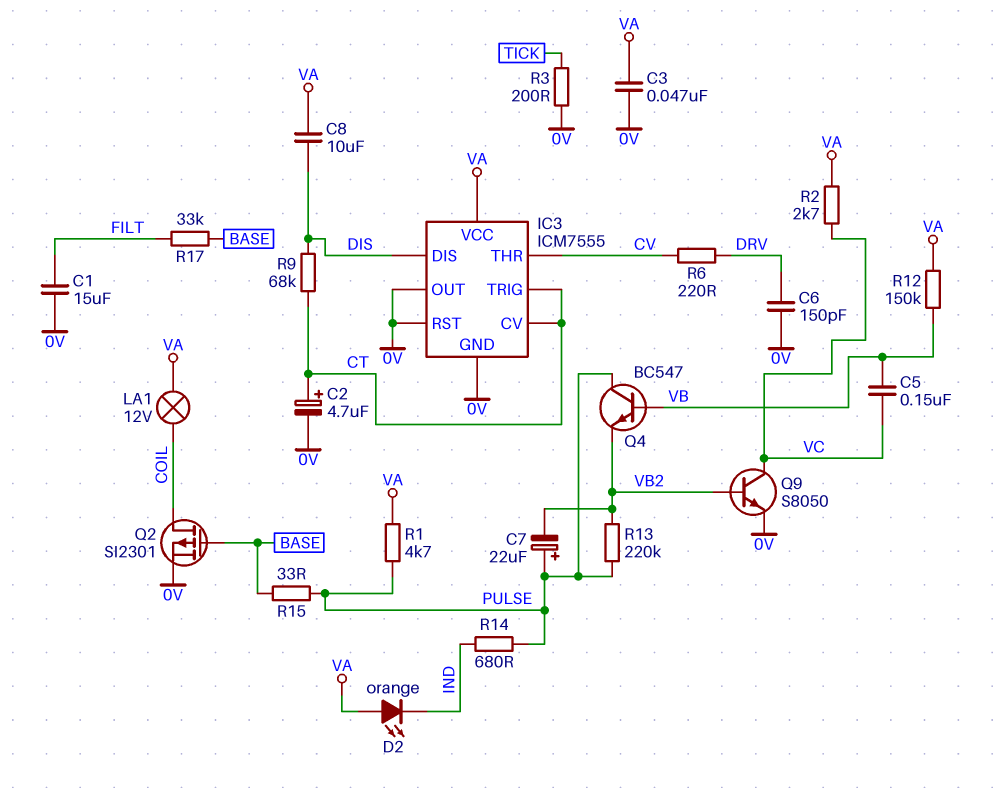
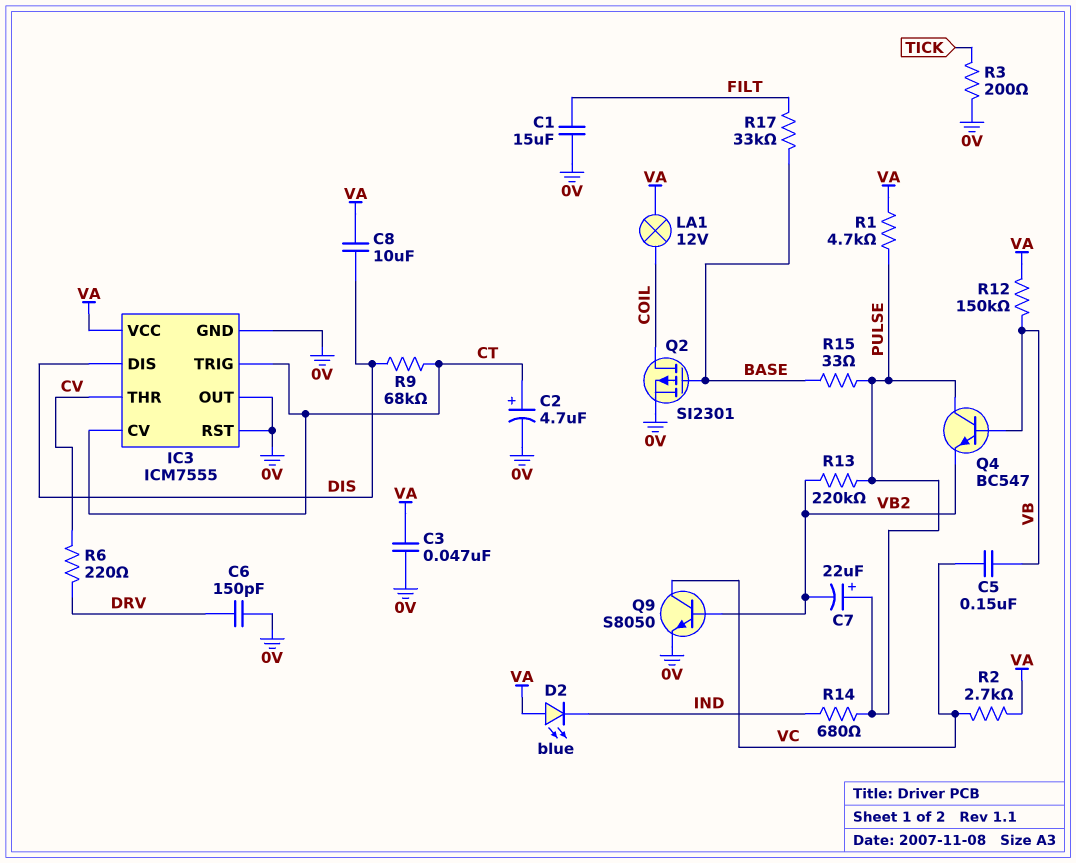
D2: LED orange (A VA, K IND) -> LED blue (A VA, K IND)

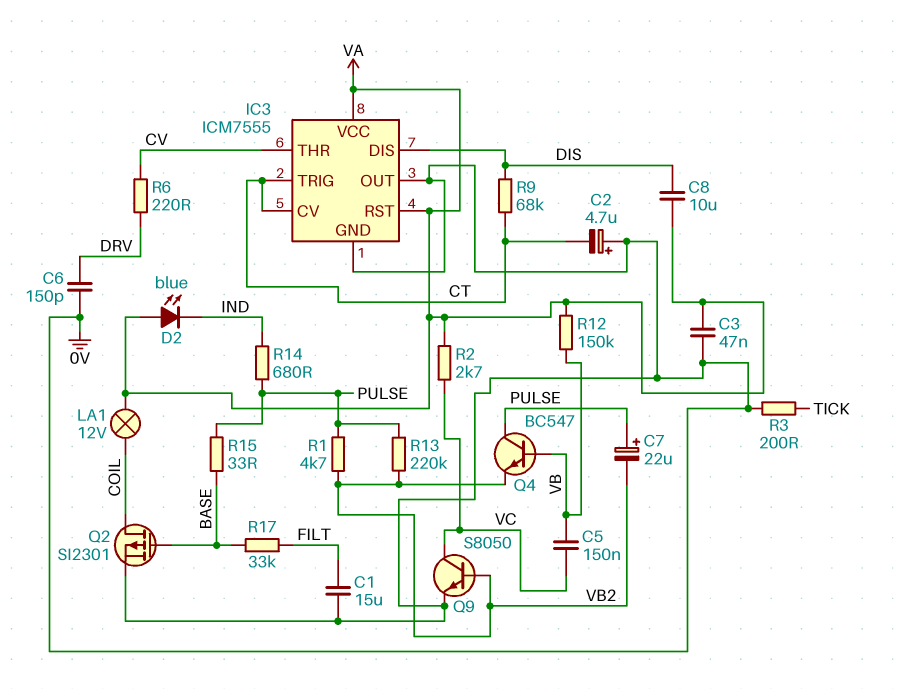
C2: 4.7uF (plus CT, minus 0V) -> 4.7uF (plus 0V, minus CT)
IC3 pin RST: 0V -> VA
R1: 4.7k (PULSE, VA) -> 4.7k (PULSE, VB2)

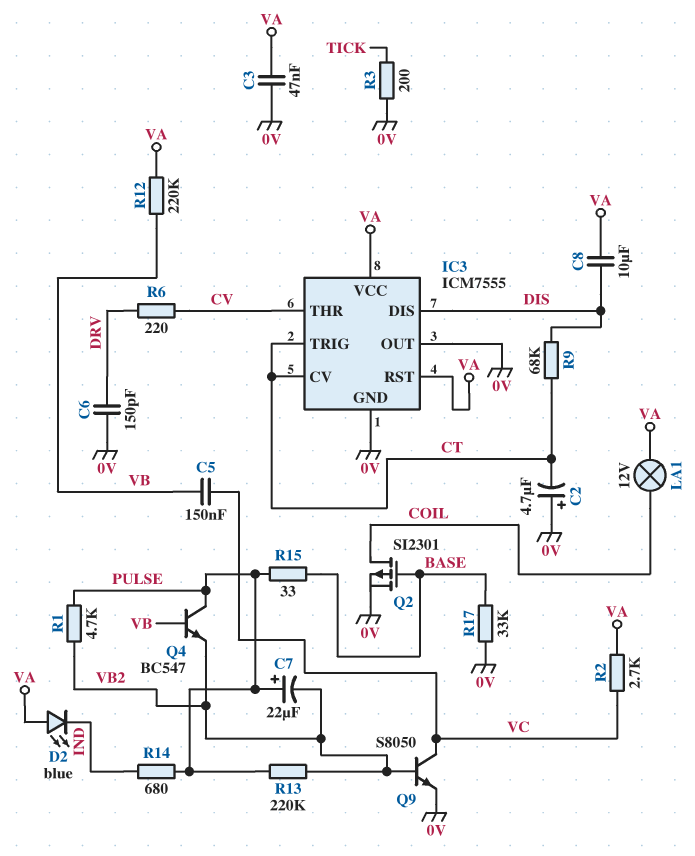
C1: 15uF (0V, FILT) -> none
R12: 150k (VA, VB) -> 220k (VA, VB)
R17: 33k (BASE, FILT) -> 33k (0V, BASE)

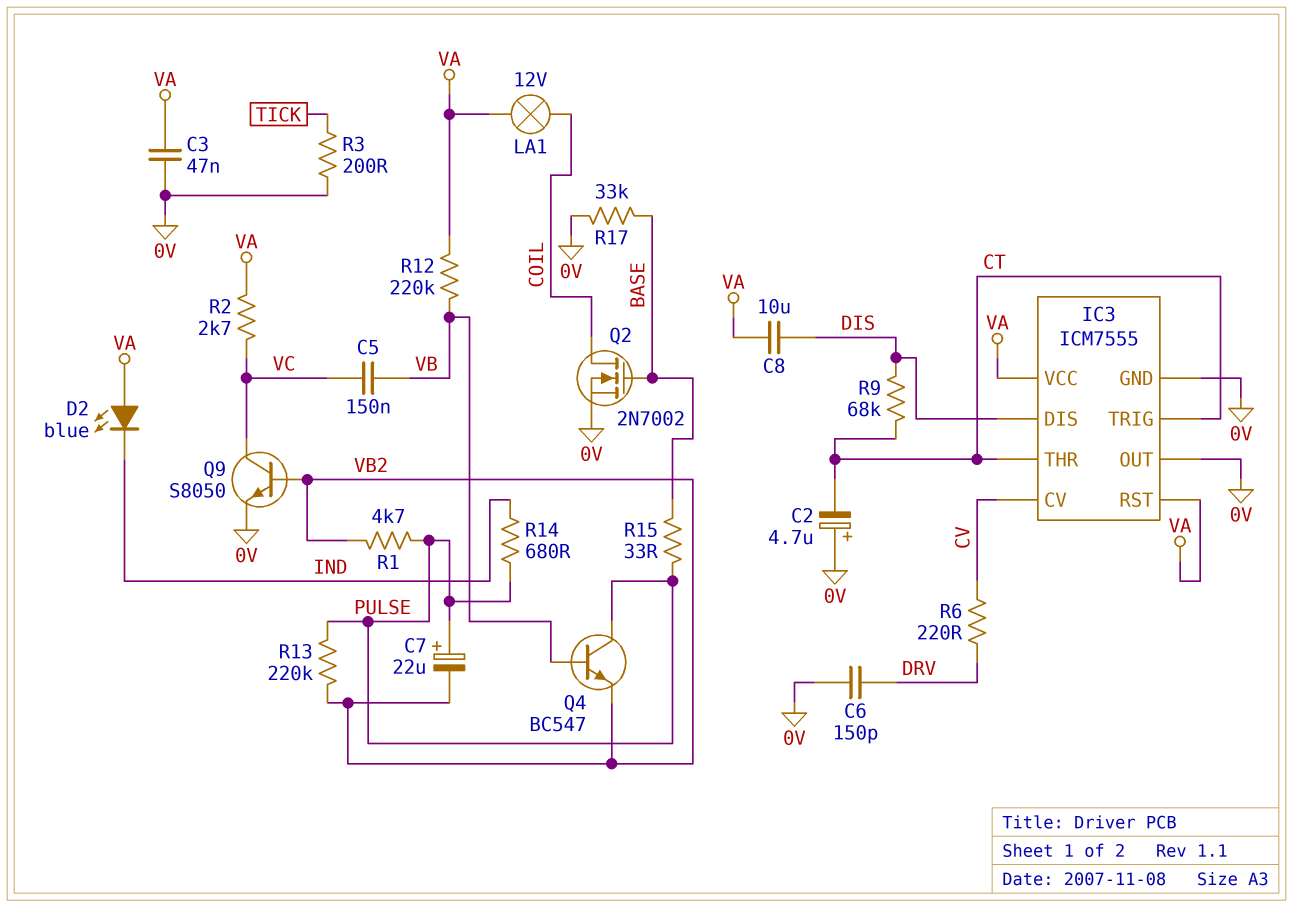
IC3 pin CV: CT -> CV
IC3 pin THR: CV -> CT
Q2: PMOS SI2301 (G BASE, D COIL, S 0V) -> NMOS 2N7002 (G BASE, D COIL, S 0V)

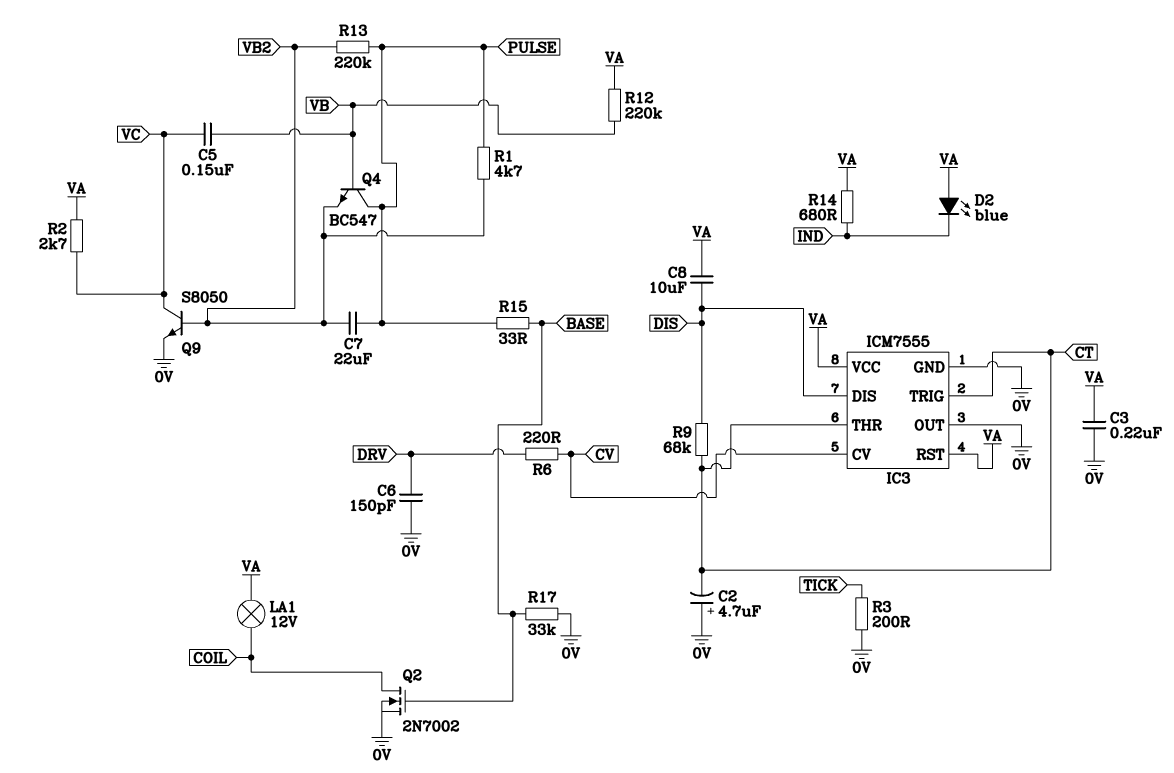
C3: 47nF (0V, VA) -> 220nF (0V, VA)
C7: 22uF (plus PULSE, minus VB2) -> 22uF (PULSE, VB2)
R14: 680 (IND, PULSE) -> 680 (IND, VA)

